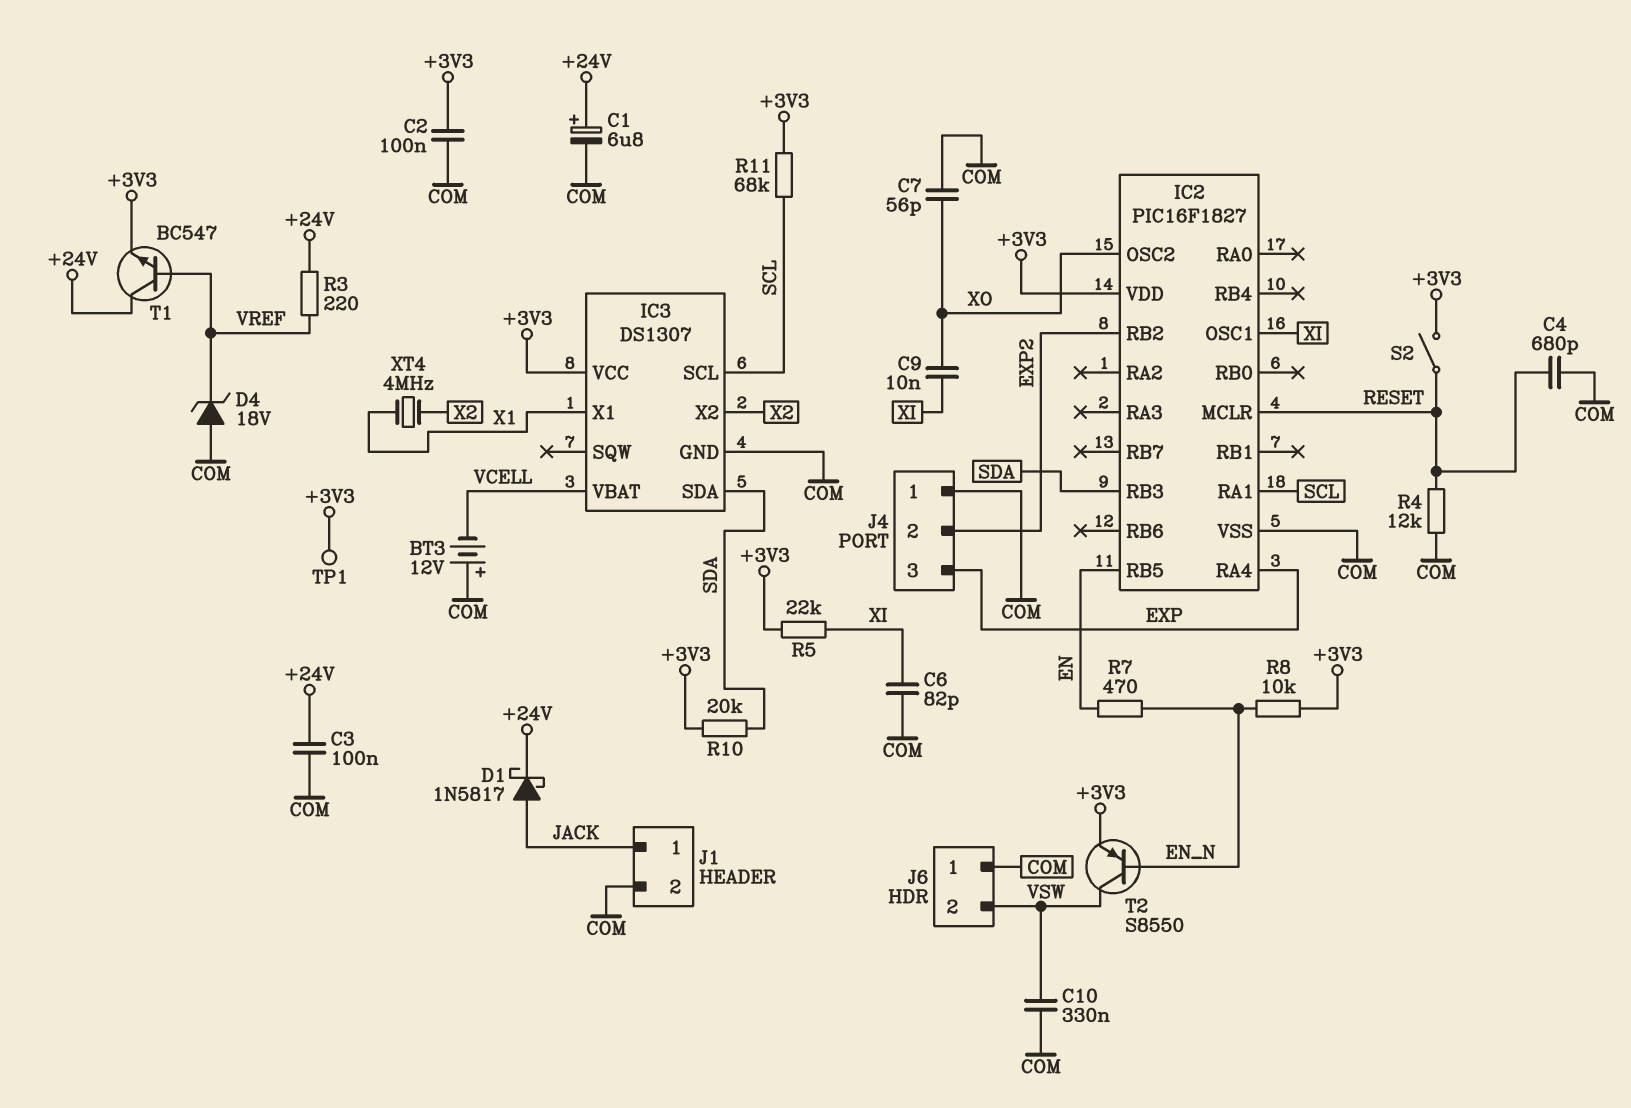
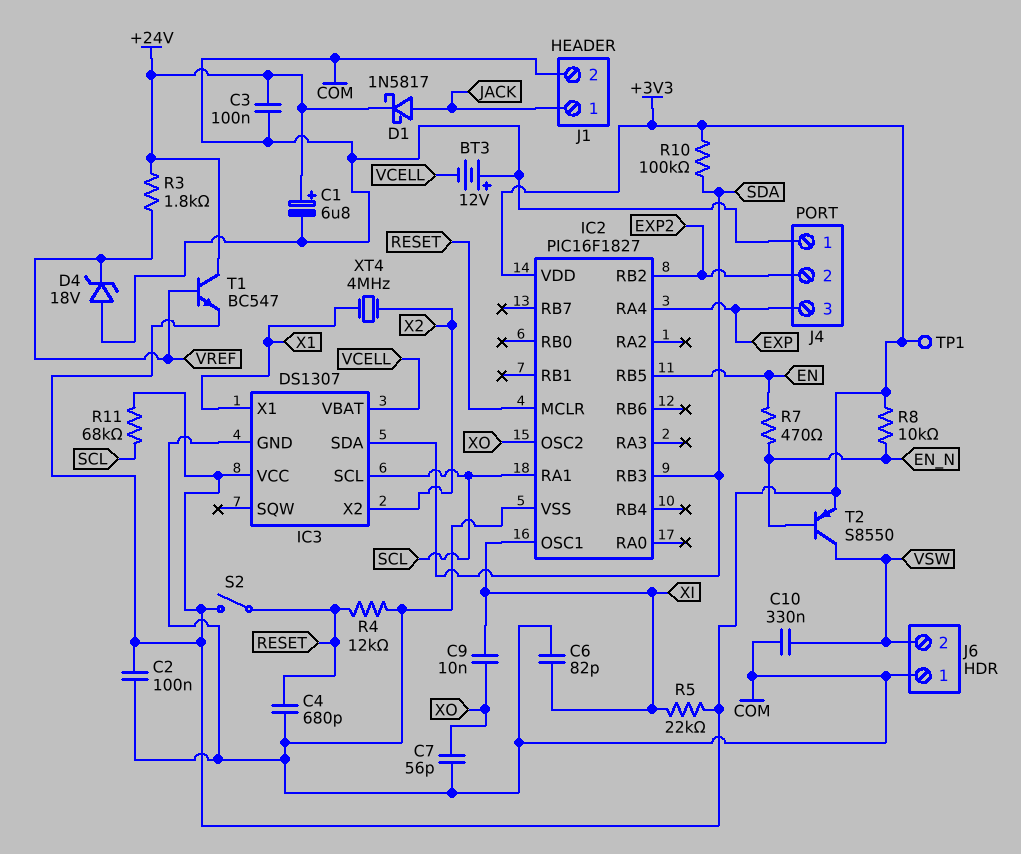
R3: 220 (+24V, VREF) -> 1.8k (+24V, VREF)
R10: 20k (+3V3, SDA) -> 100k (+3V3, SDA)

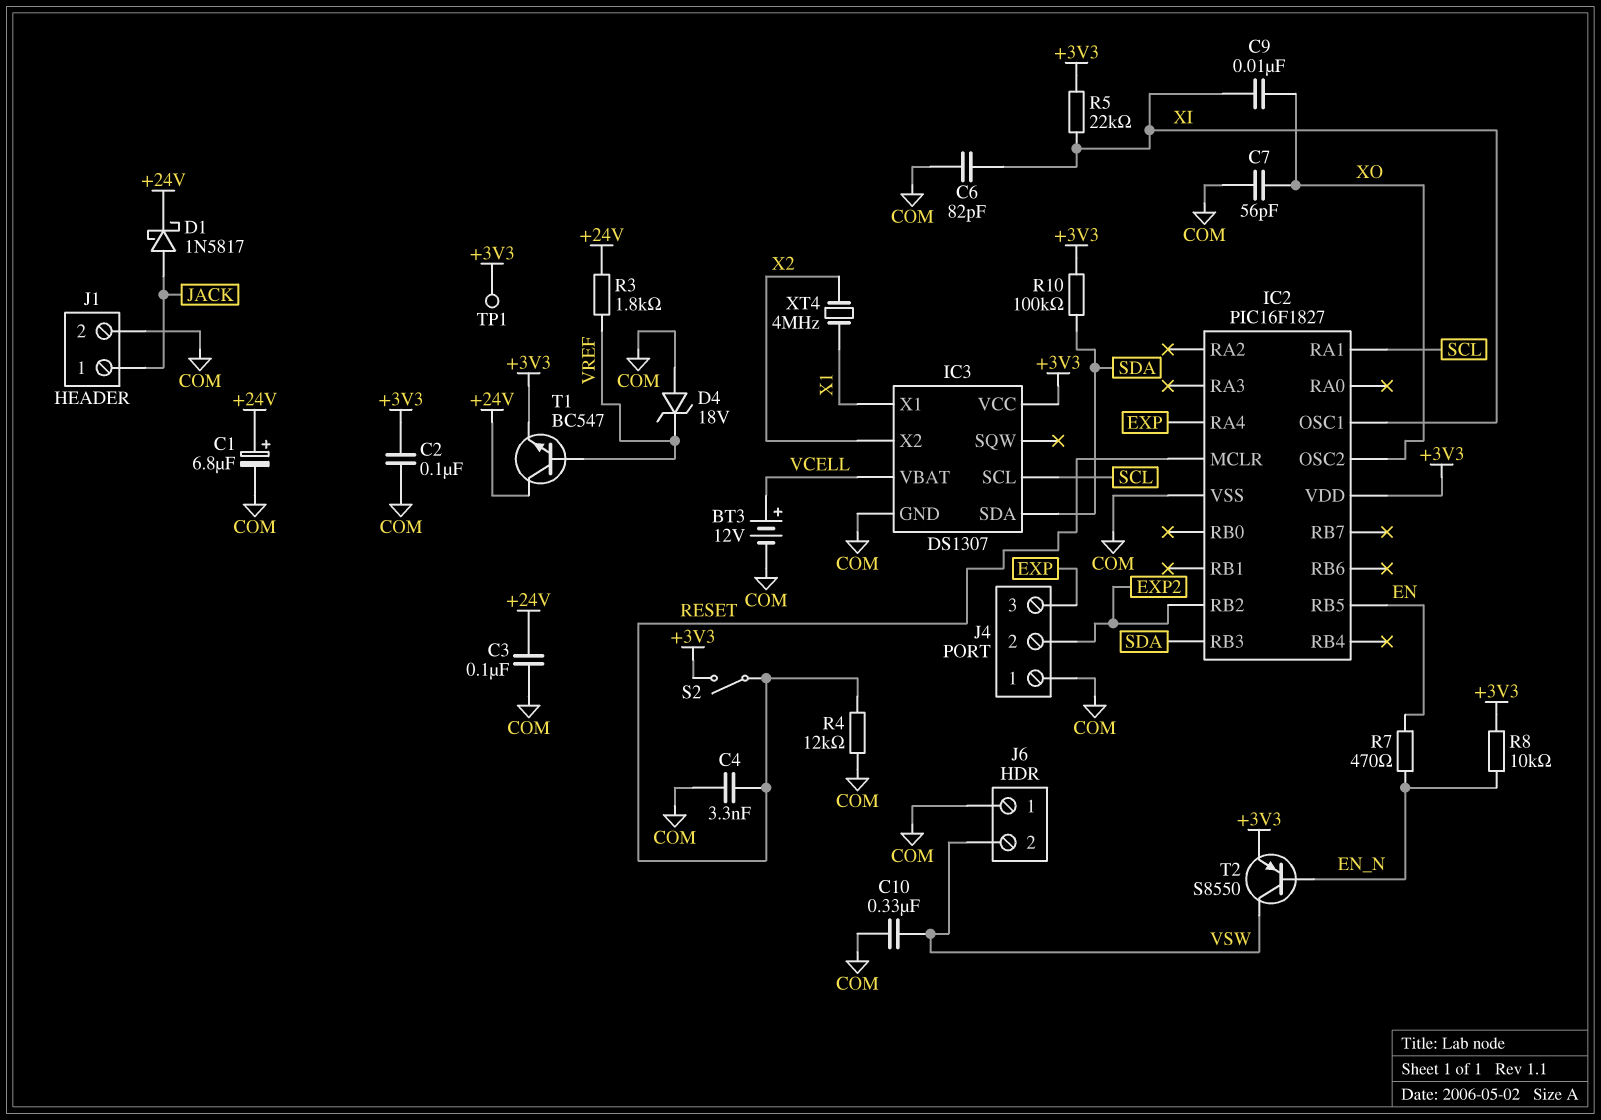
BT3: 12V (plus COM, minus VCELL) -> 12V (plus VCELL, minus COM)
C4: 680pF (COM, RESET) -> 3.3nF (COM, RESET)
R11: 68k (+3V3, SCL) -> none

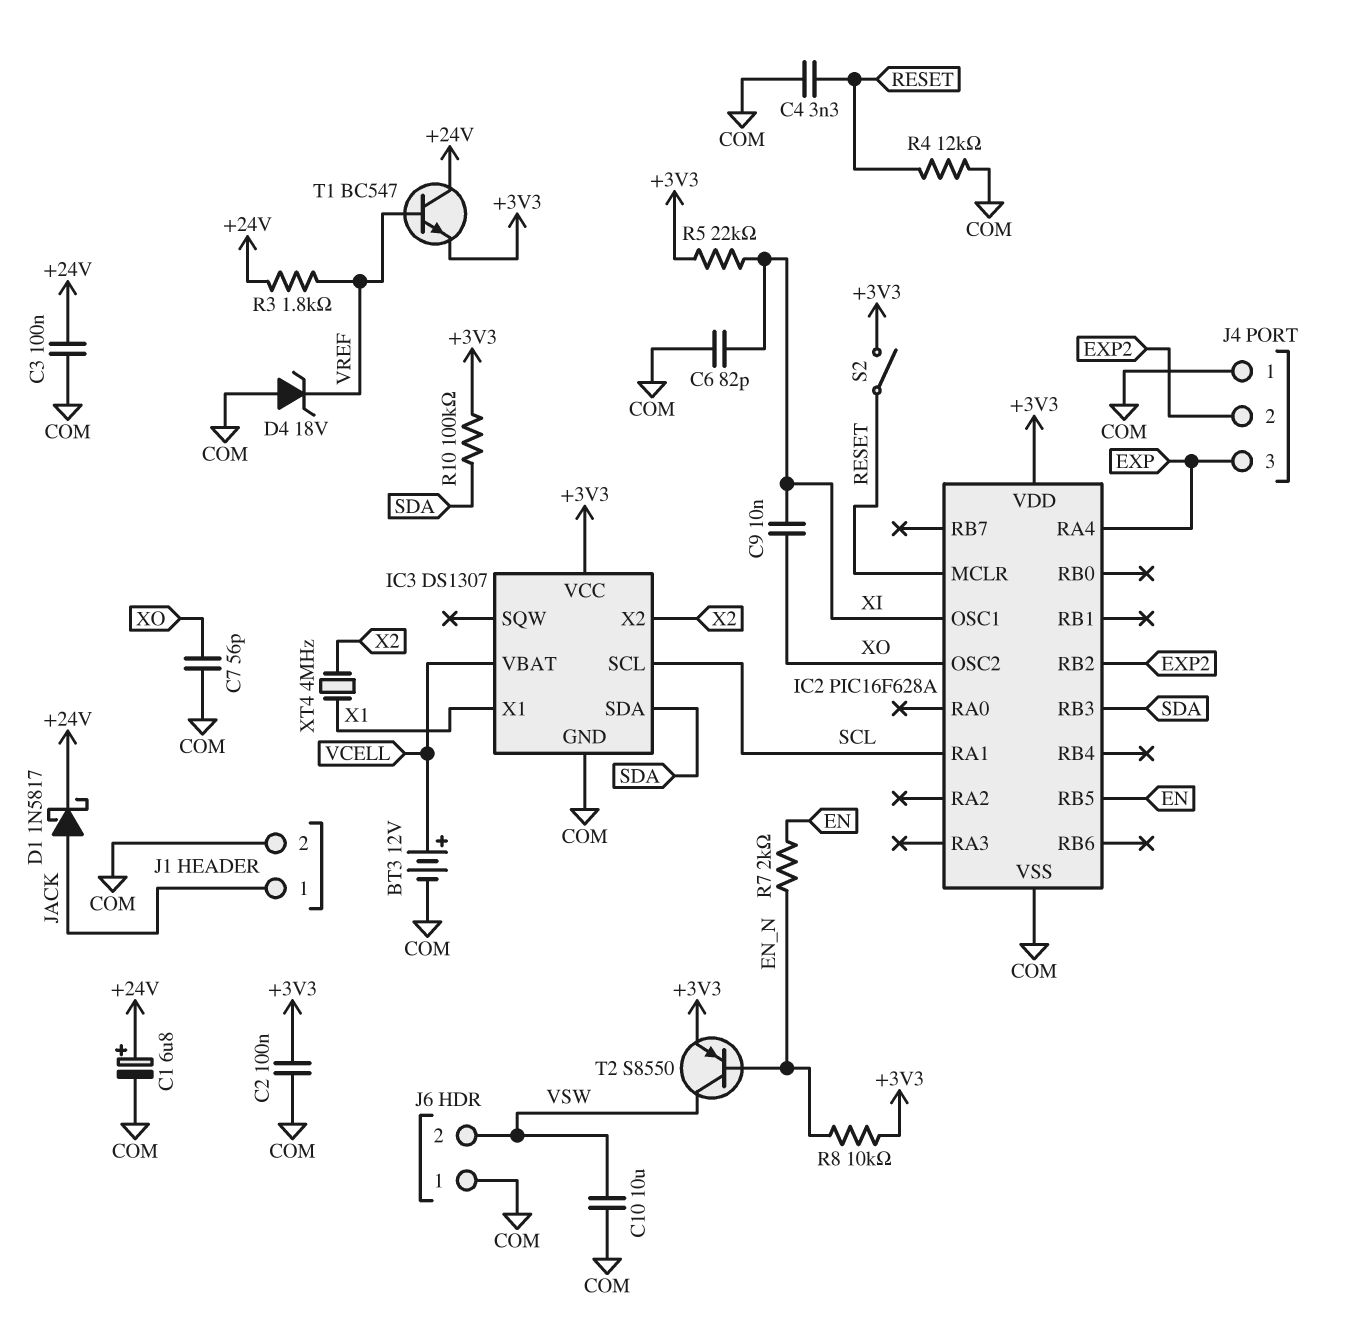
C10: 330nF (COM, VSW) -> 10uF (COM, VSW)
IC2: PIC16F1827 -> PIC16F628A
R7: 470 (EN, EN_N) -> 2k (EN, EN_N)
TP1: test point (+3V3) -> none

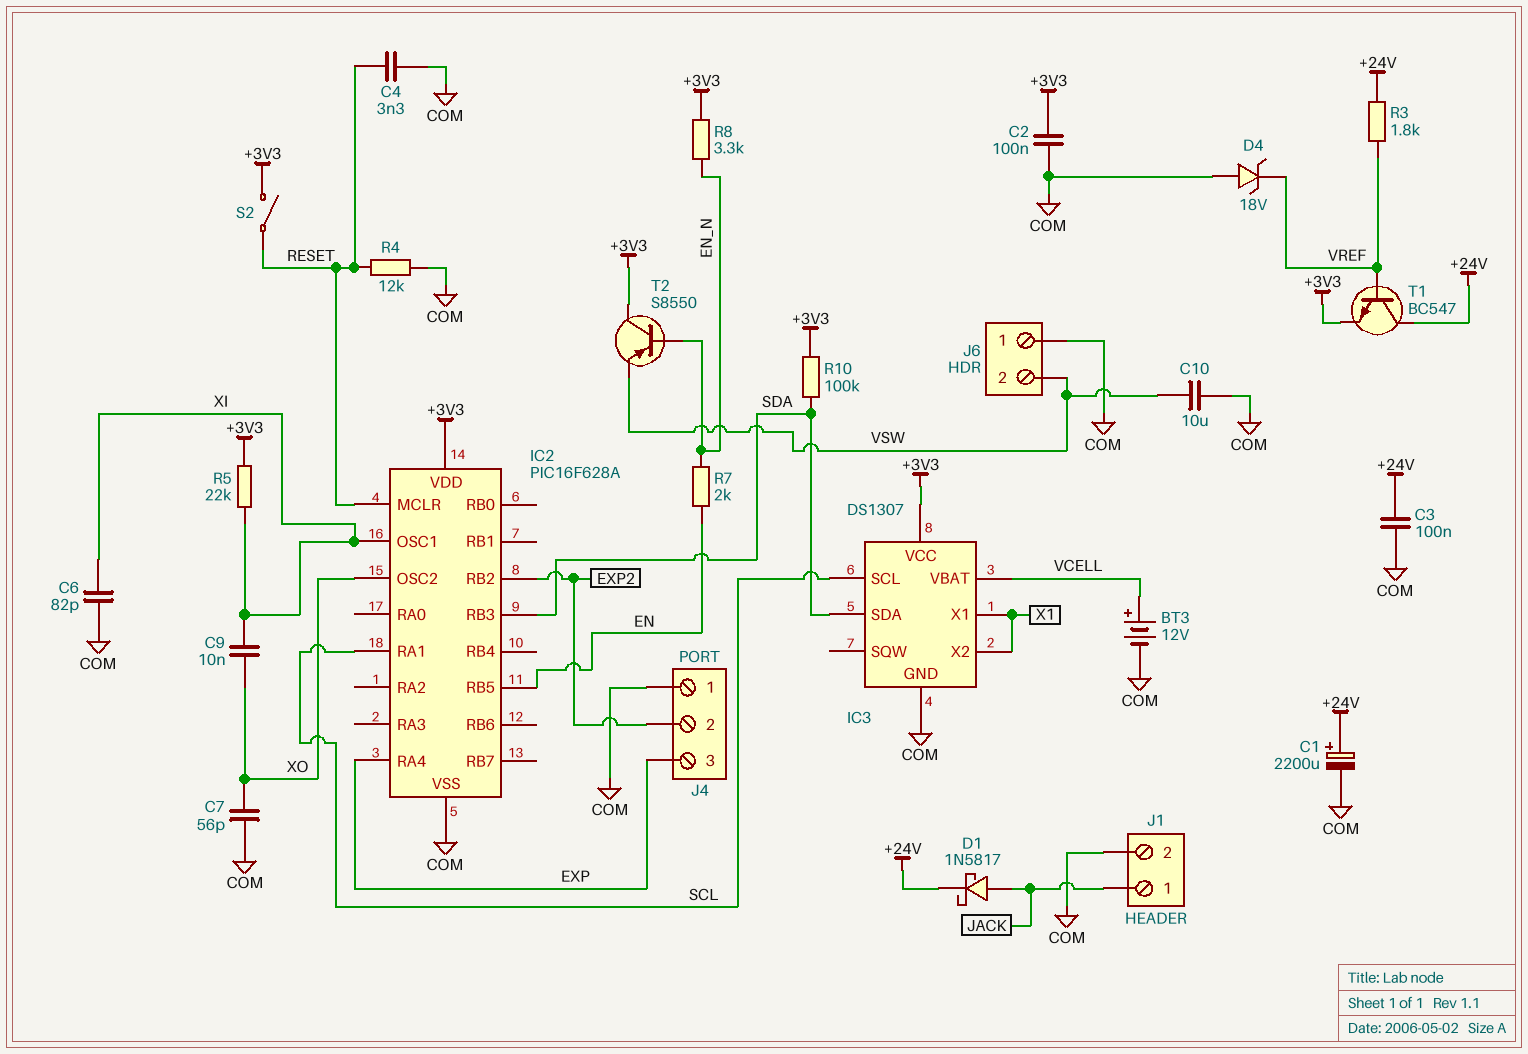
C1: 6.8uF (plus +24V, minus COM) -> 2200uF (plus +24V, minus COM)
IC3 pin X2: X2 -> X1
R8: 10k (+3V3, EN_N) -> 3.3k (+3V3, EN_N)
T2: PNP S8550 (B EN_N, C VSW, E +3V3) -> PNP S8550 (B EN_N, C +3V3, E VSW)
XT4: 4MHz (X1, X2) -> none

